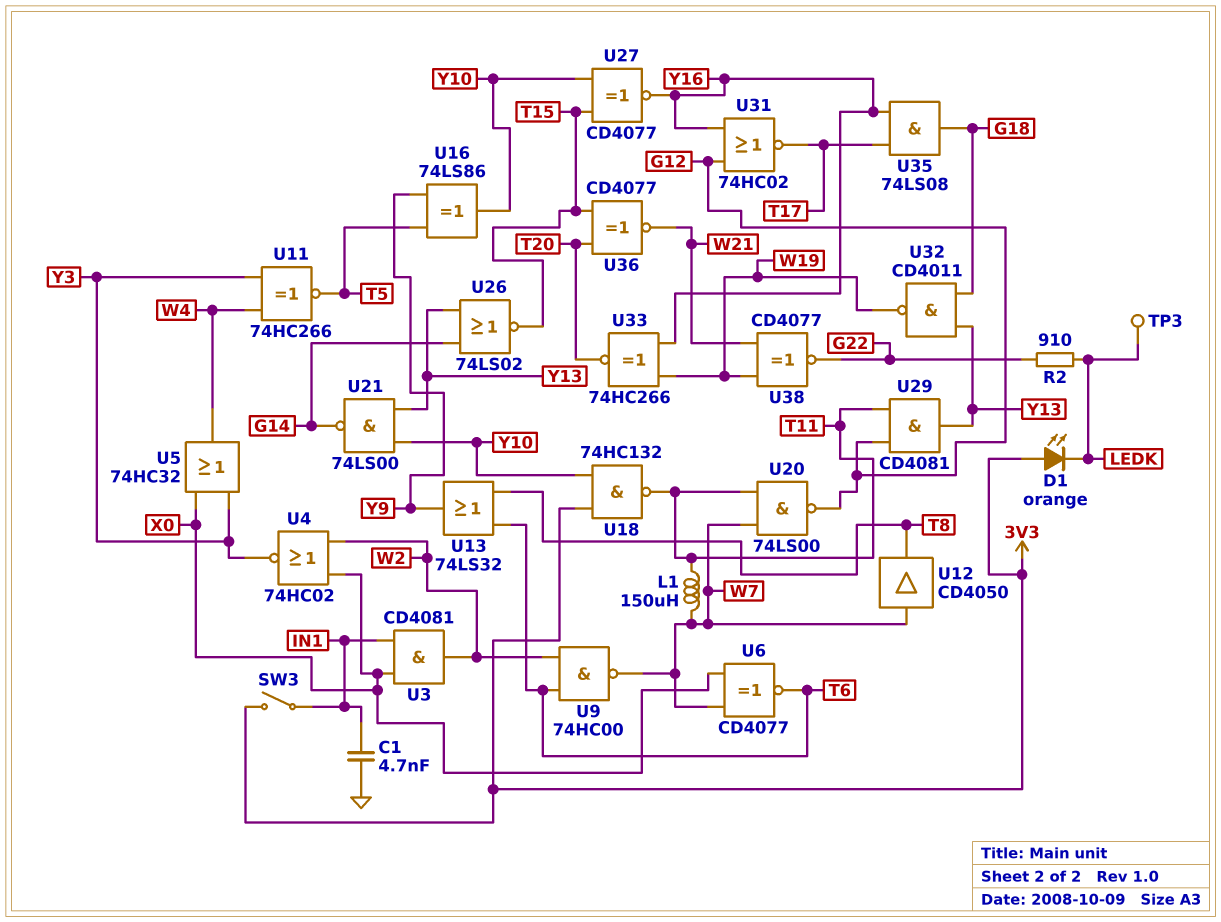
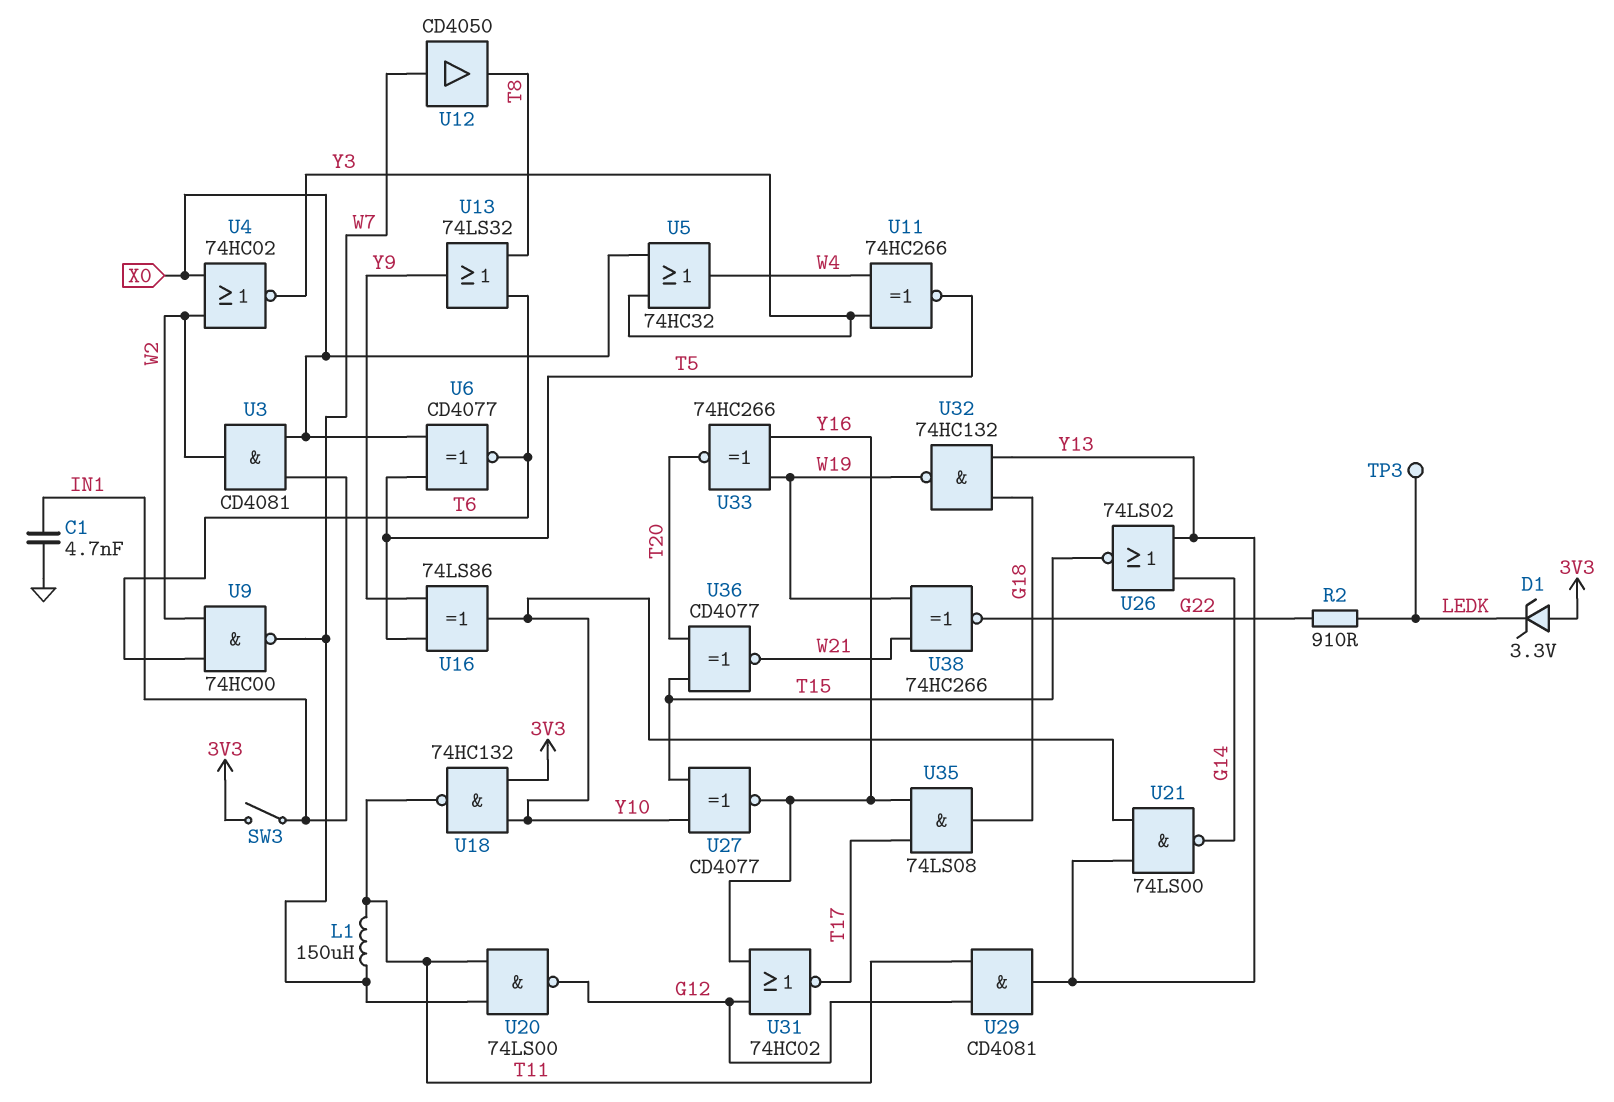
D1: LED orange (A 3V3, K LEDK) -> zener 3.3V (A 3V3, K LEDK)
U6: XNOR CD4077 (in W7, in X0, out T6) -> XNOR CD4077 (in T5, in X0, out T6)
U32: NAND CD4011 (in G18, in Y13, out W19) -> NAND 74HC132 (in G18, in Y13, out W19)
U38: XNOR CD4077 (in W19, in W21, out G22) -> XNOR 74HC266 (in W19, in W21, out G22)

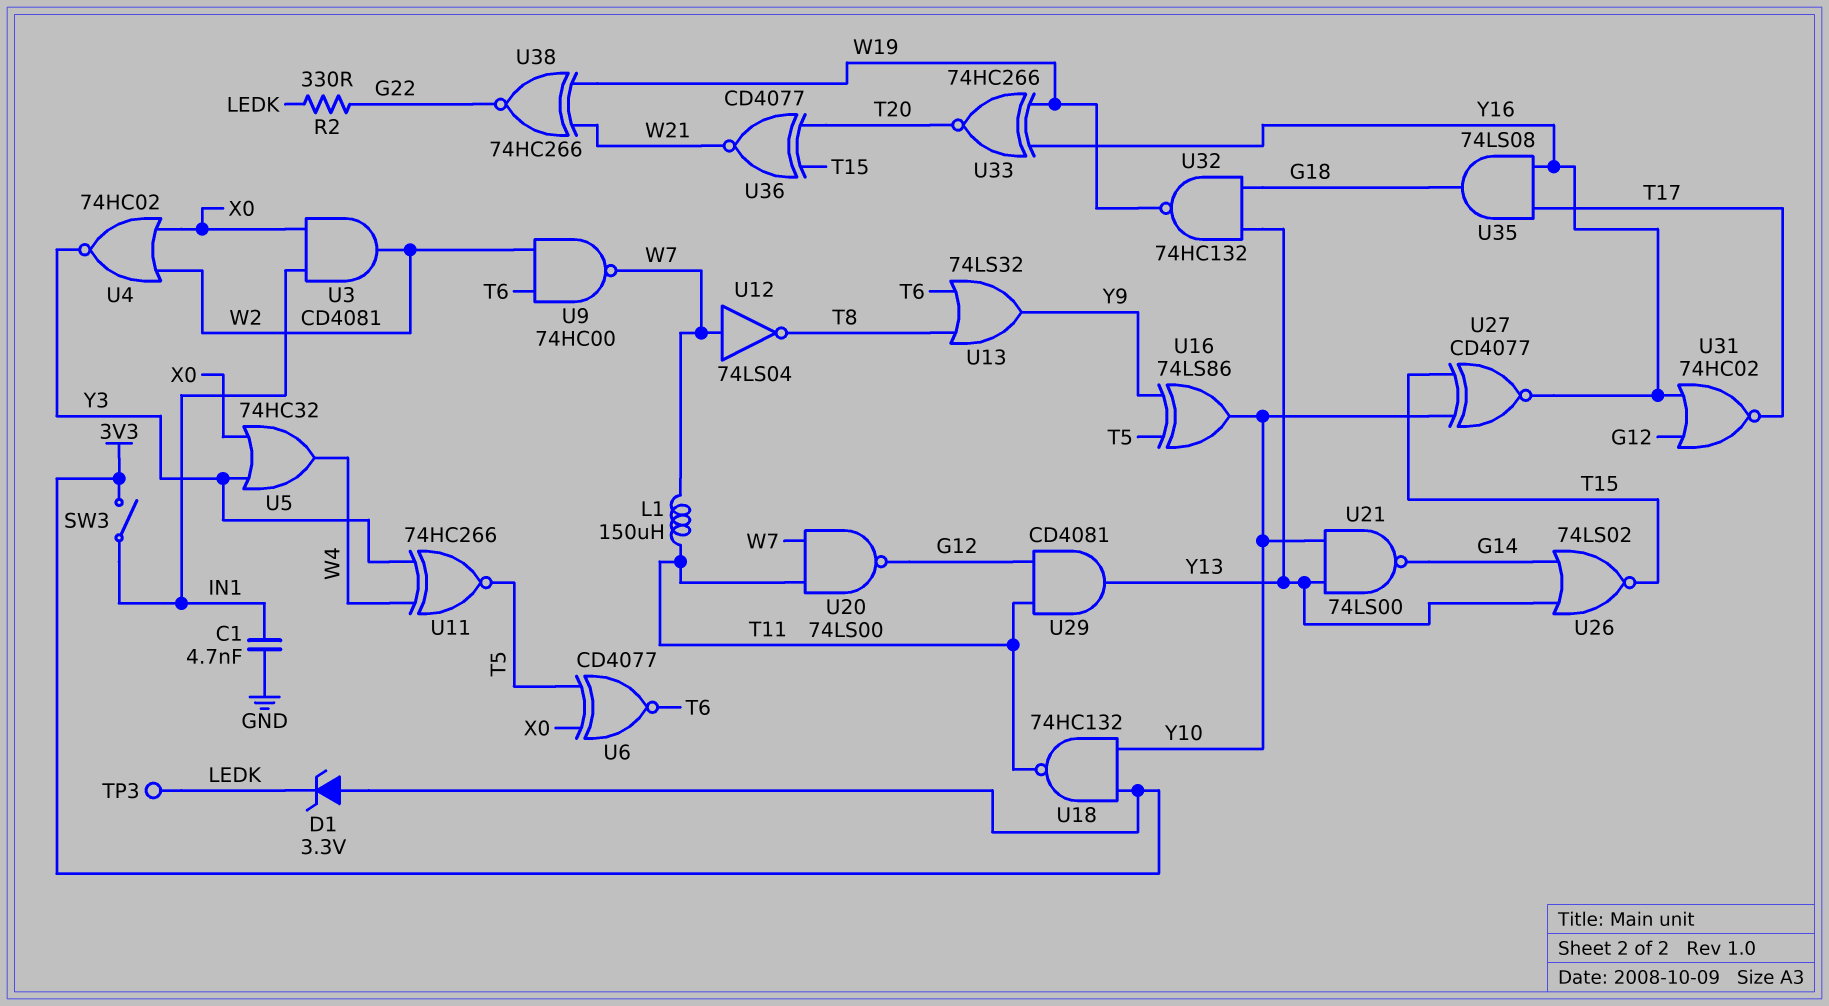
R2: 910 (G22, LEDK) -> 330 (G22, LEDK)
U12: buffer CD4050 (in W7, out T8) -> NOT 74LS04 (in W7, out T8)

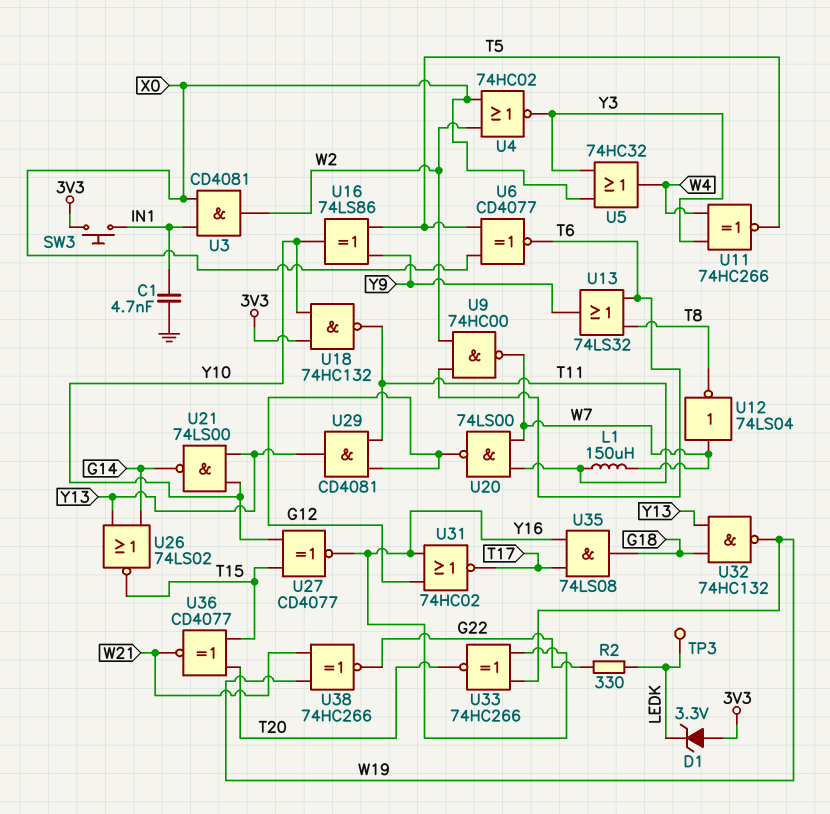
SW3: switch (3V3, IN1) -> button (3V3, IN1)

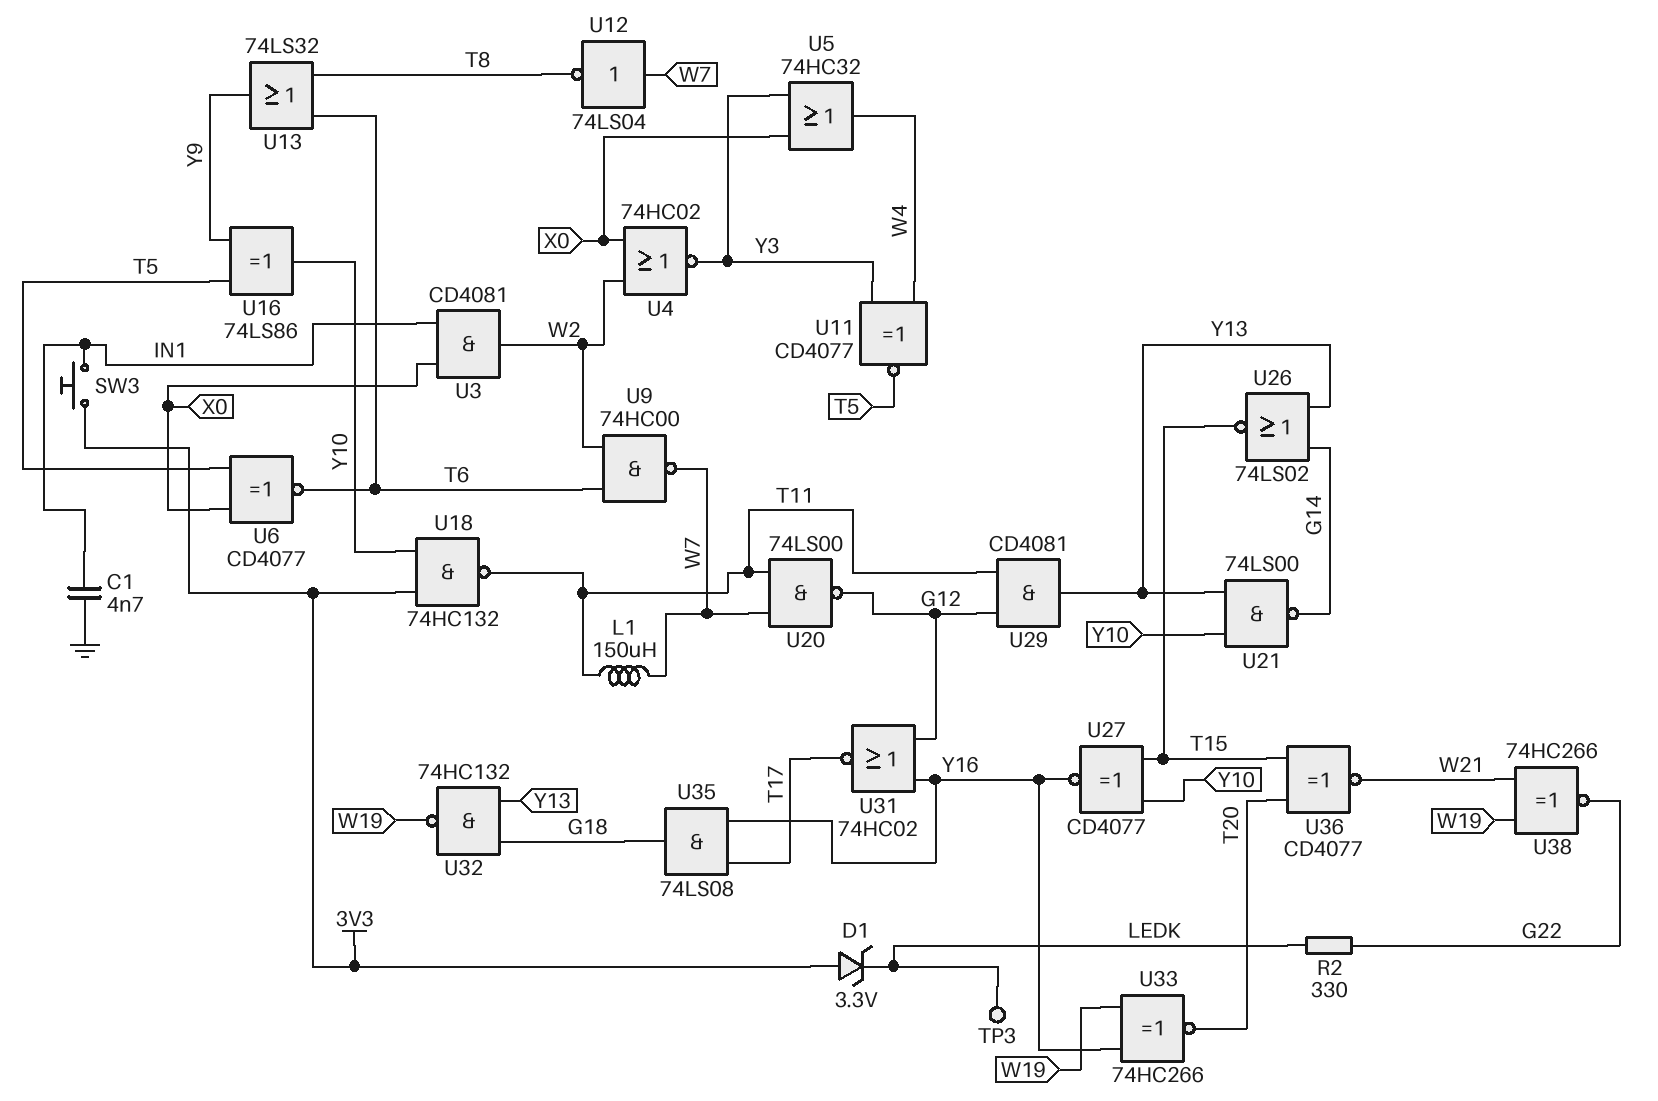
U11: XNOR 74HC266 (in W4, in Y3, out T5) -> XNOR CD4077 (in W4, in Y3, out T5)

